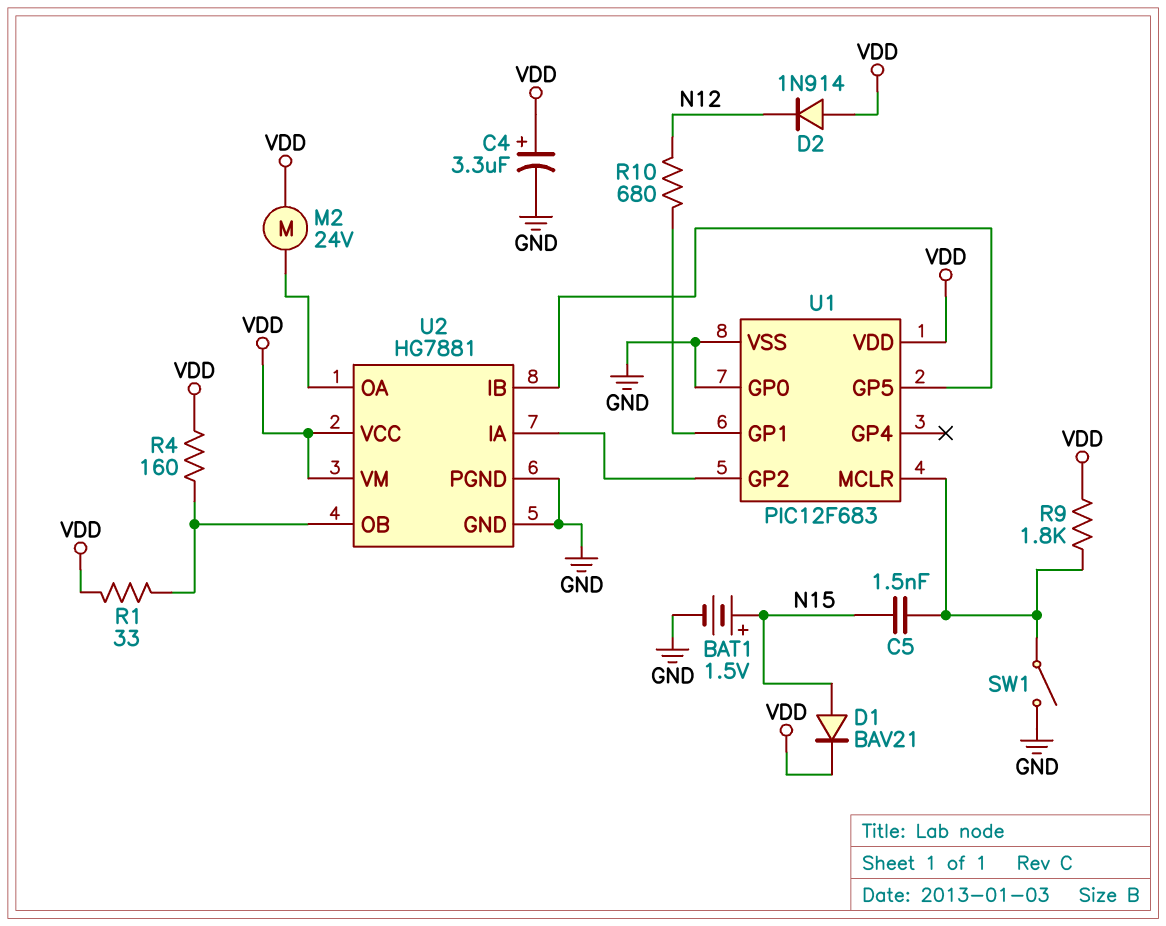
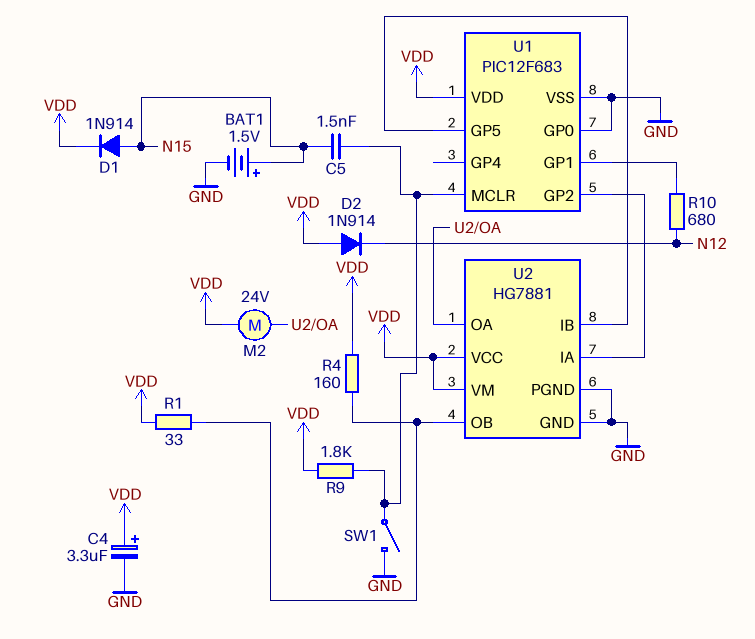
D1: diode BAV21 (A N15, K VDD) -> diode 1N914 (A N15, K VDD)

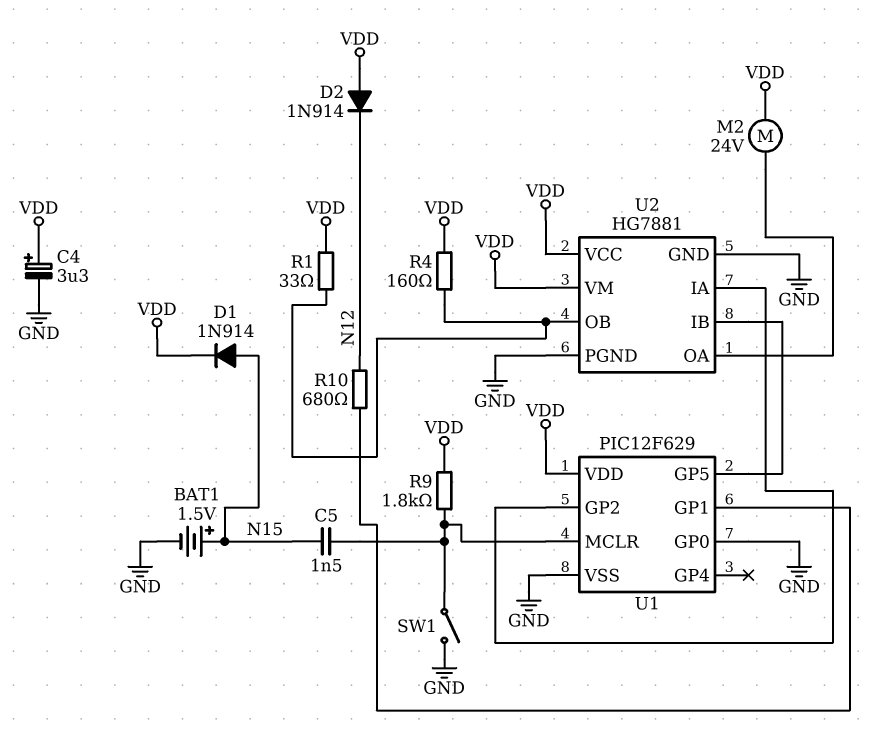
U1: PIC12F683 -> PIC12F629

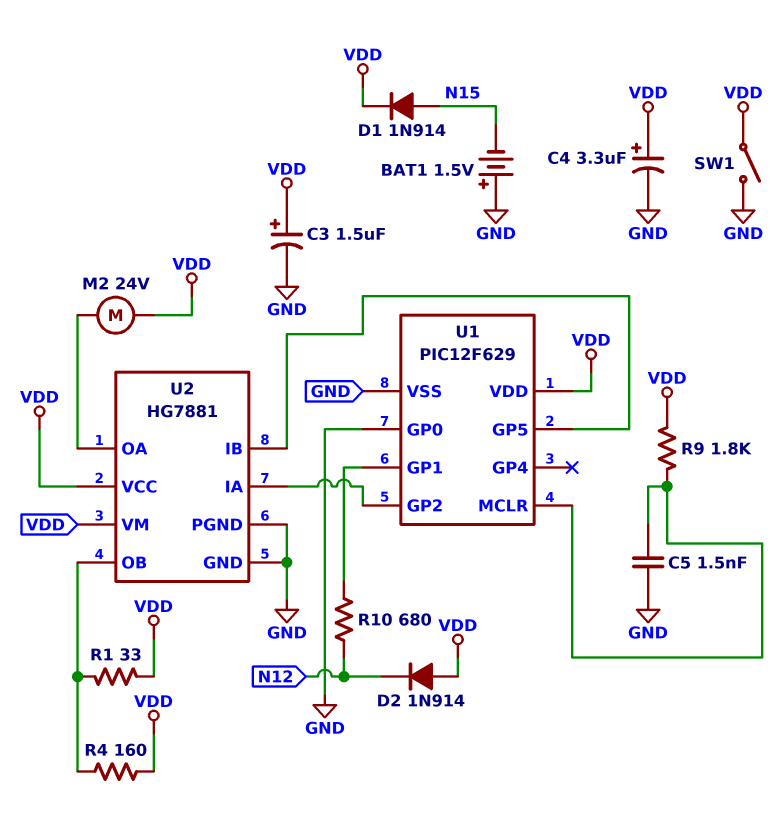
BAT1: 1.5V (plus N15, minus GND) -> 1.5V (plus GND, minus N15)
C3: none -> 1.5uF (plus VDD, minus GND)
C5: 1.5nF (N15, U1/MCLR) -> 1.5nF (GND, U1/MCLR)
SW1: switch (GND, U1/MCLR) -> switch (GND, VDD)

